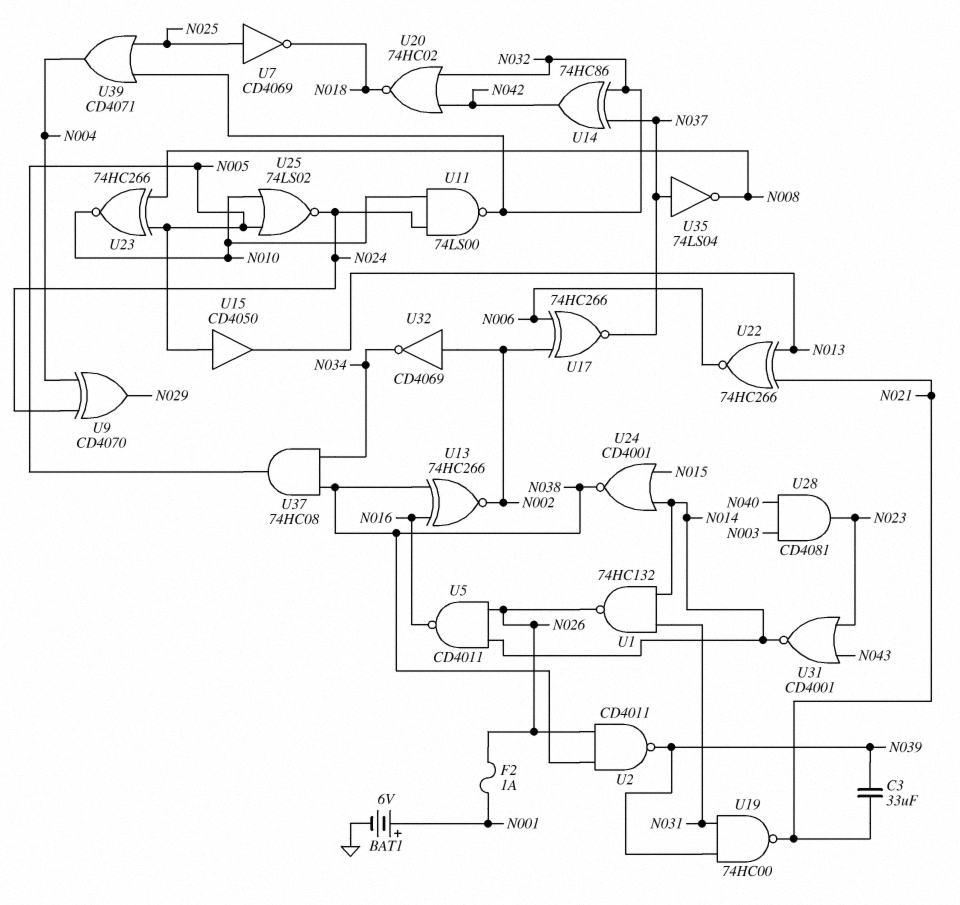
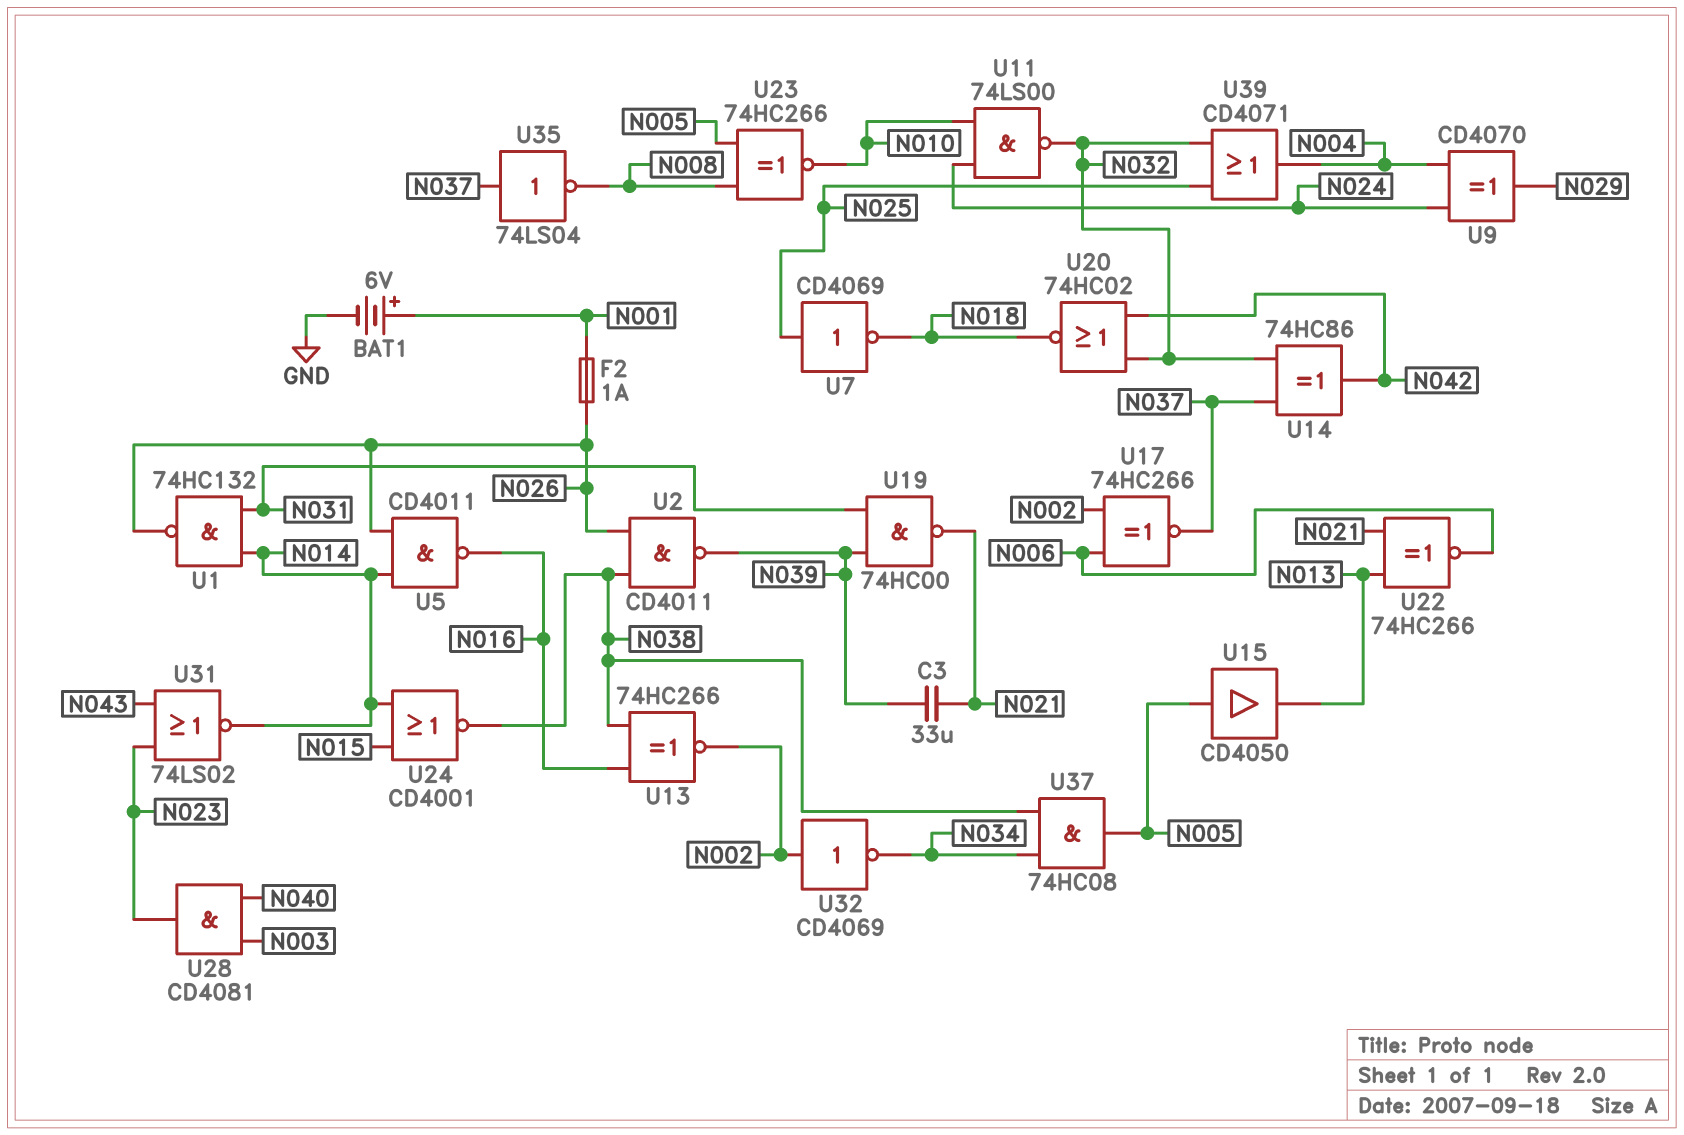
U25: NOR 74LS02 (in N005, in N010, out N024) -> none
U31: NOR CD4001 (in N023, in N043, out N014) -> NOR 74LS02 (in N023, in N043, out N014)

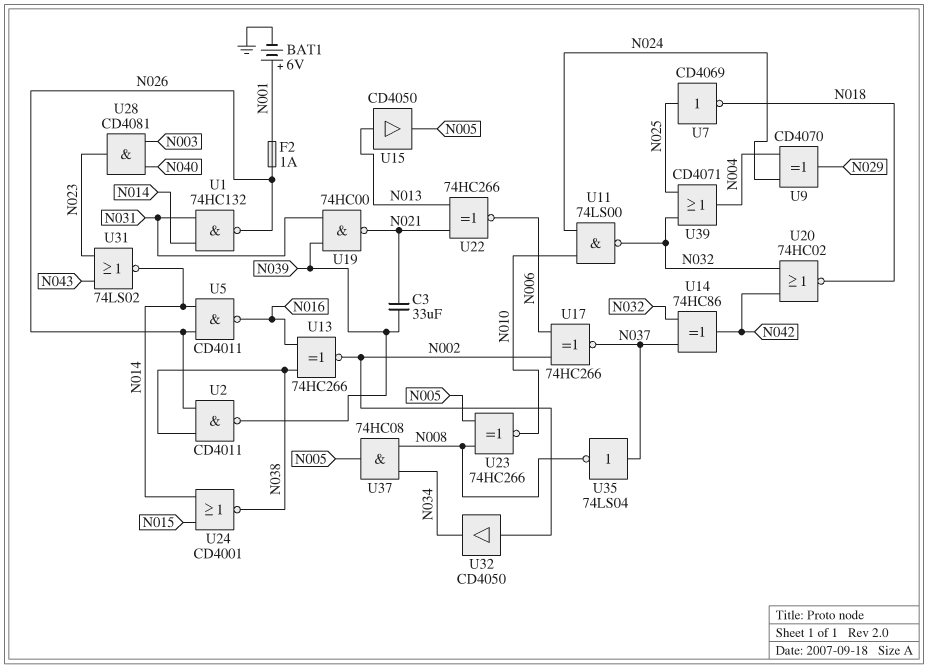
U15: buffer CD4050 (in N005, out N013) -> buffer CD4050 (in N013, out N005)
U32: NOT CD4069 (in N002, out N034) -> buffer CD4050 (in N002, out N034)
U37: AND 74HC08 (in N034, in N038, out N005) -> AND 74HC08 (in N008, in N034, out N005)

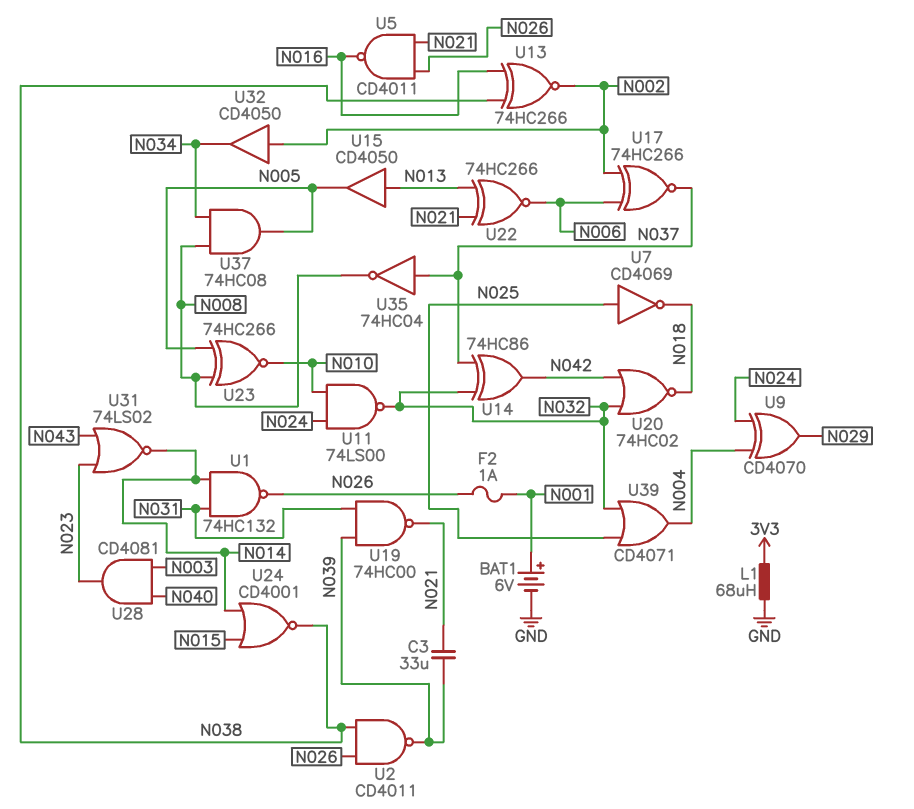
L1: none -> 68uH (3V3, GND)
U5: NAND CD4011 (in N014, in N026, out N016) -> NAND CD4011 (in N021, in N026, out N016)
U35: NOT 74LS04 (in N037, out N008) -> NOT 74HC04 (in N037, out N008)

